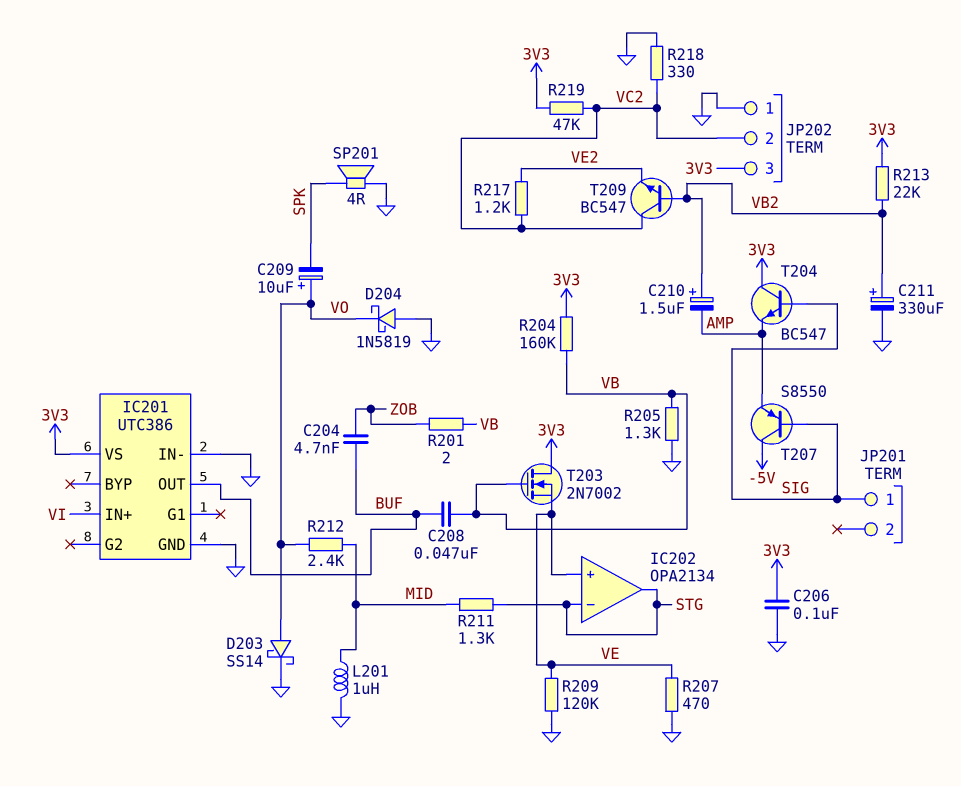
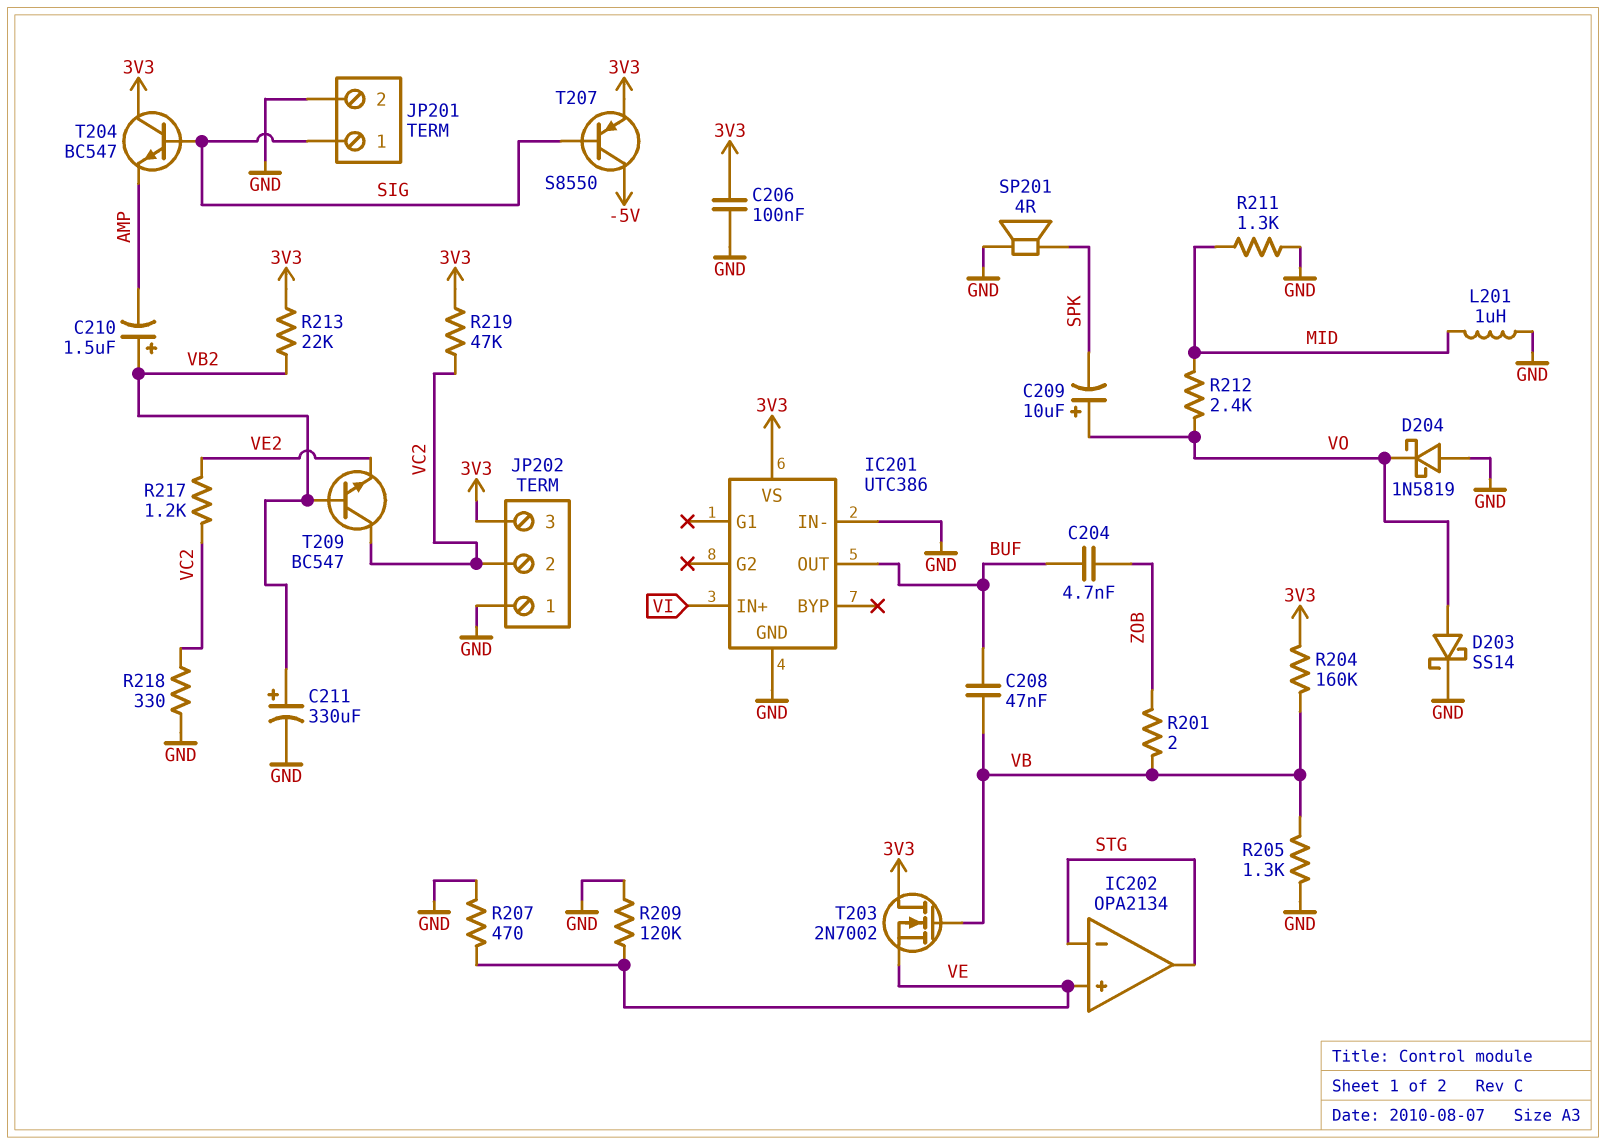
JP201 pin 2: none -> GND
R211: 1.3k (MID, STG) -> 1.3k (GND, MID)
T207: PNP S8550 (B SIG, C -5V, E AMP) -> PNP S8550 (B SIG, C -5V, E 3V3)

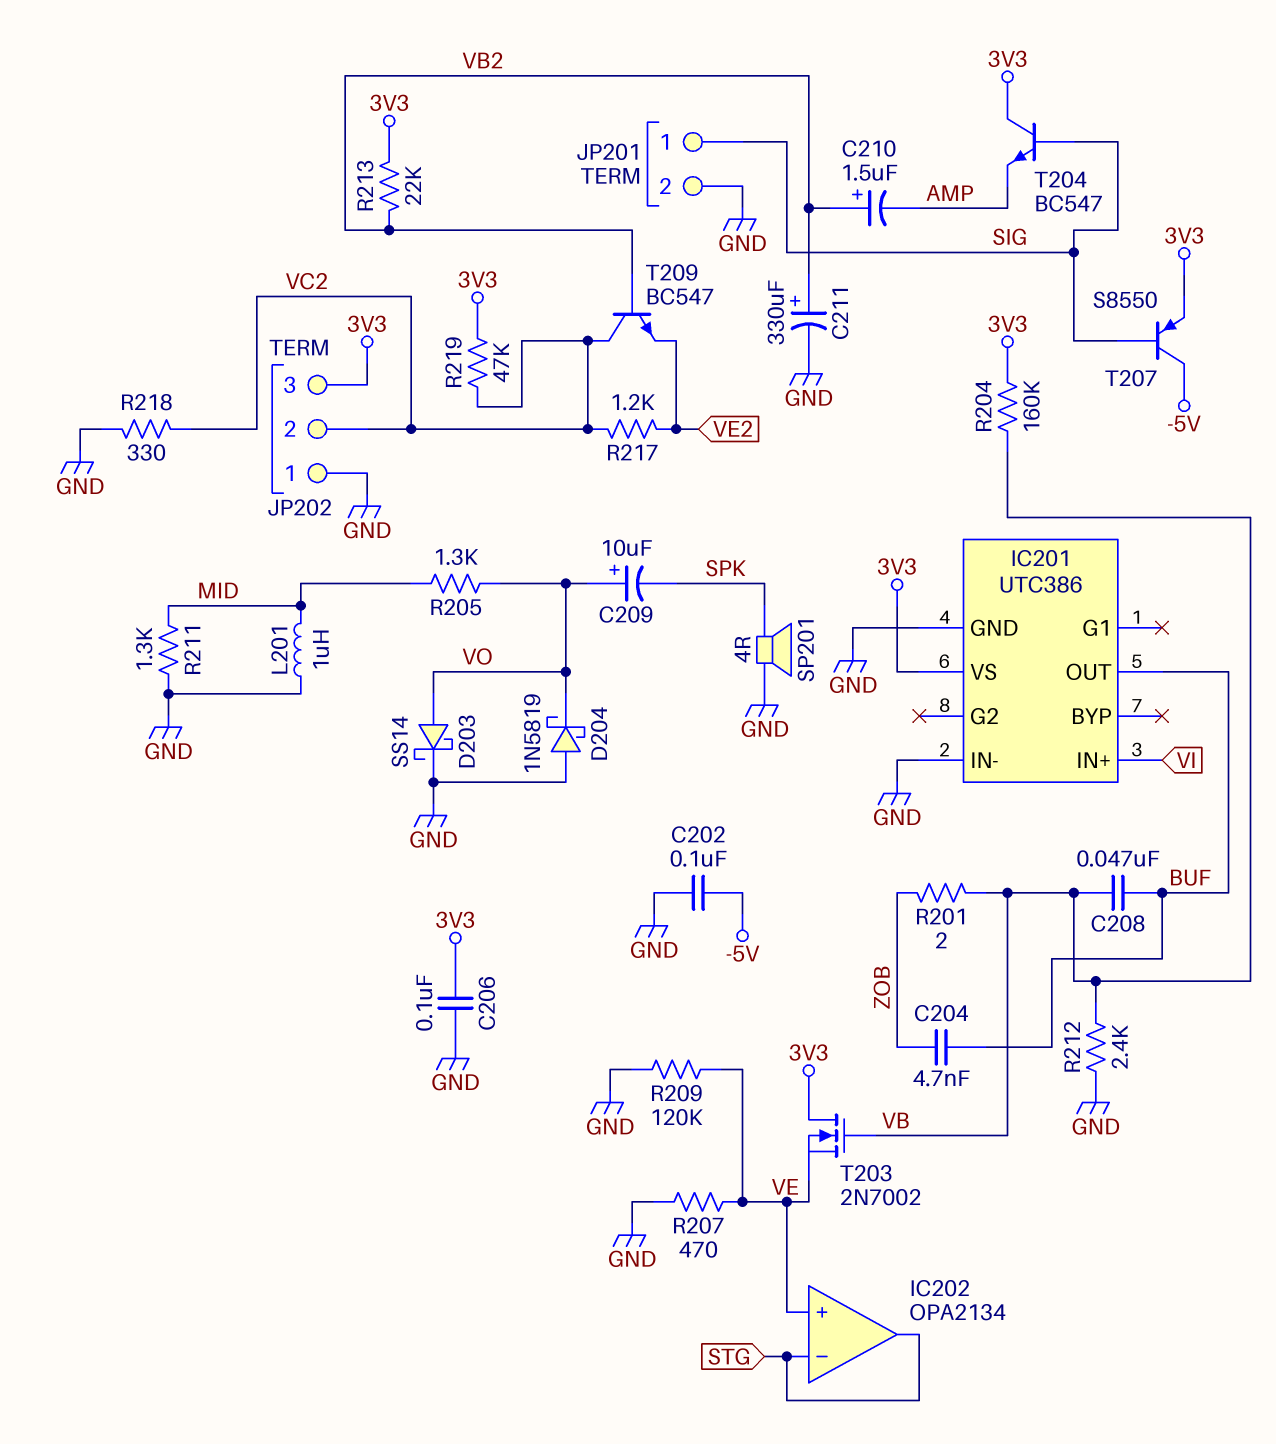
C202: none -> 100nF (-5V, GND)
R205: 1.3k (GND, VB) -> 1.3k (MID, VO)
R212: 2.4k (MID, VO) -> 2.4k (GND, VB)

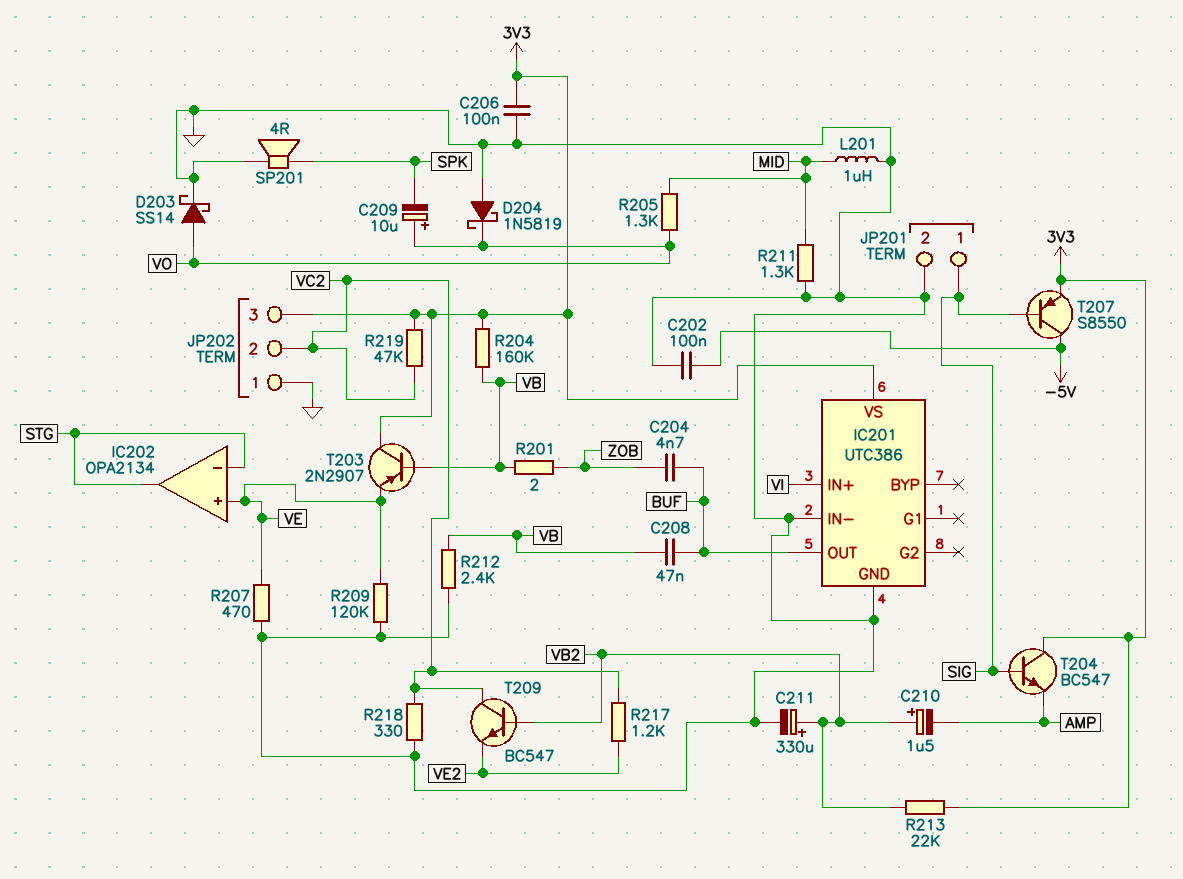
T203: NMOS 2N7002 (G VB, D 3V3, S VE) -> PNP 2N2907 (B VB, C 3V3, E VE)

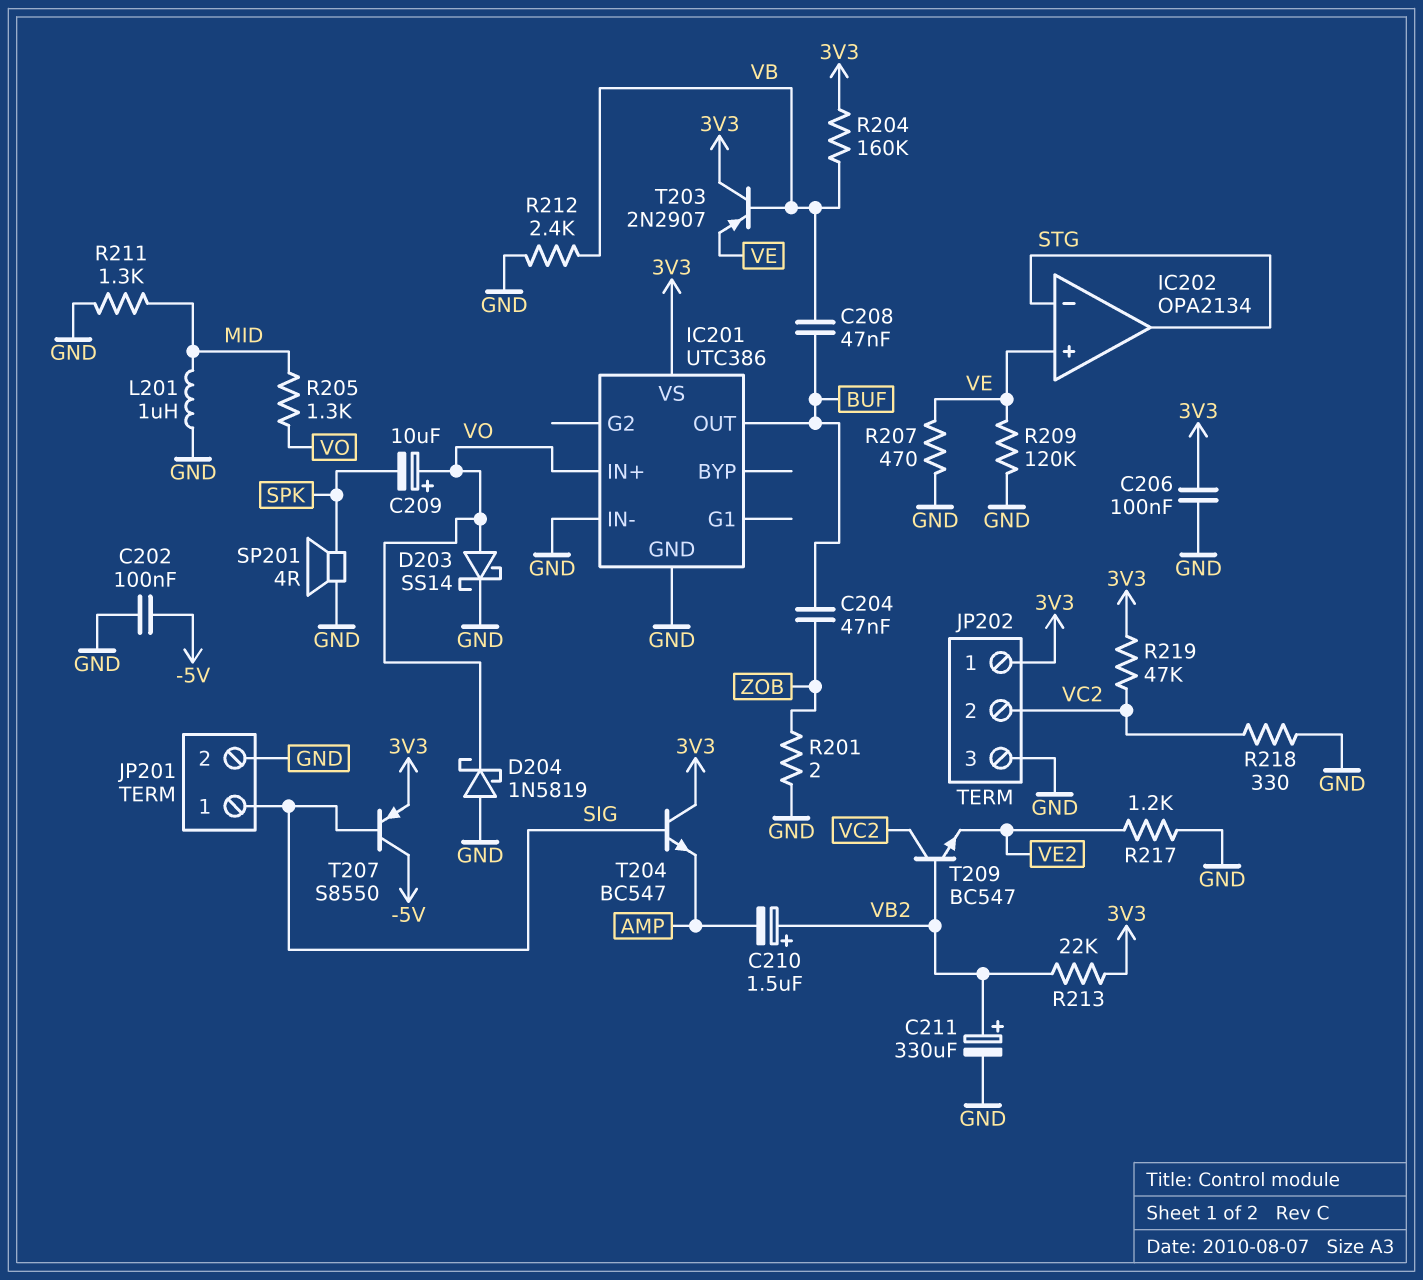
C204: 4.7nF (BUF, ZOB) -> 47nF (BUF, ZOB)
IC201 pin IN+: VI -> VO
JP202 pin 1: GND -> 3V3
JP202 pin 3: 3V3 -> GND
R201: 2 (VB, ZOB) -> 2 (GND, ZOB)
R217: 1.2k (VC2, VE2) -> 1.2k (GND, VE2)

